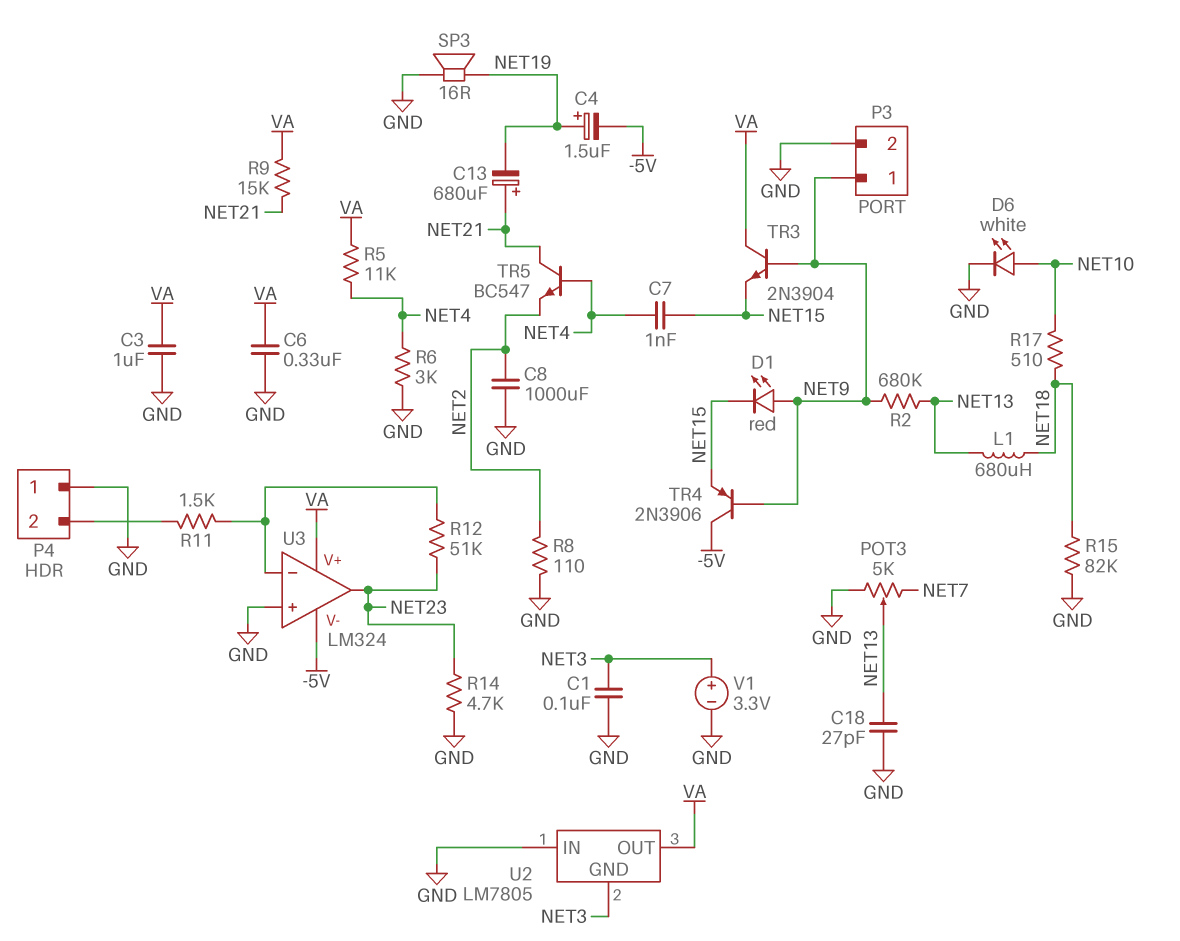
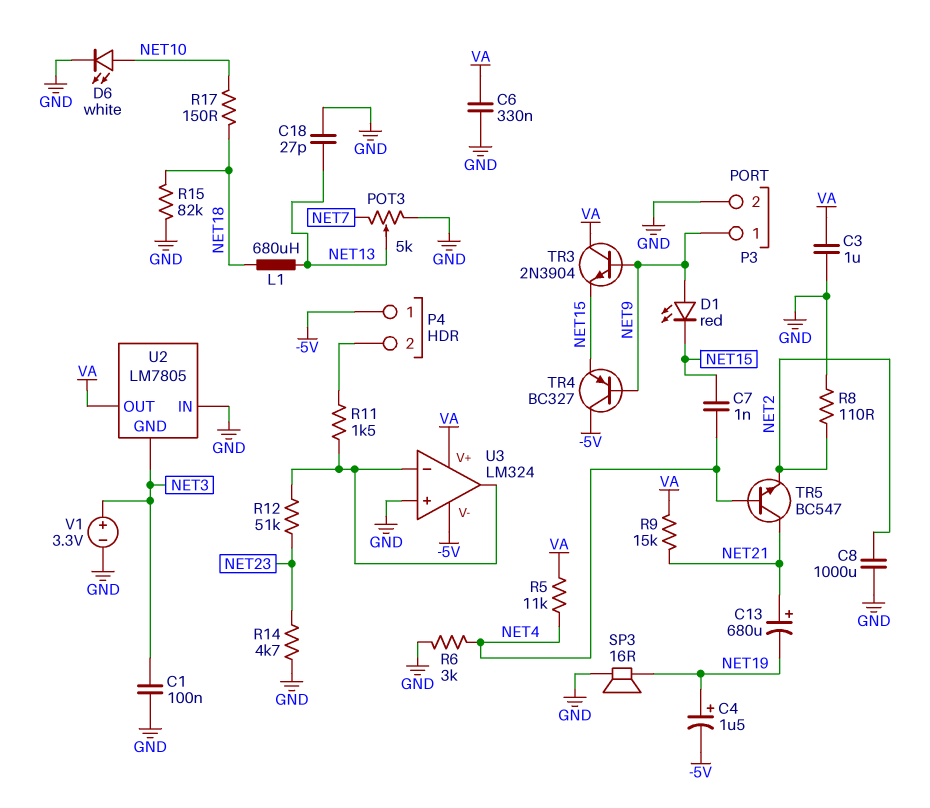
P4 pin 1: GND -> -5V
R2: 680k (NET9, NET13) -> none
R17: 510 (NET10, NET18) -> 150 (NET10, NET18)
TR4: PNP 2N3906 (B NET9, C -5V, E NET15) -> PNP BC327 (B NET9, C -5V, E NET15)
U3 pin out: NET23 -> U3/in-

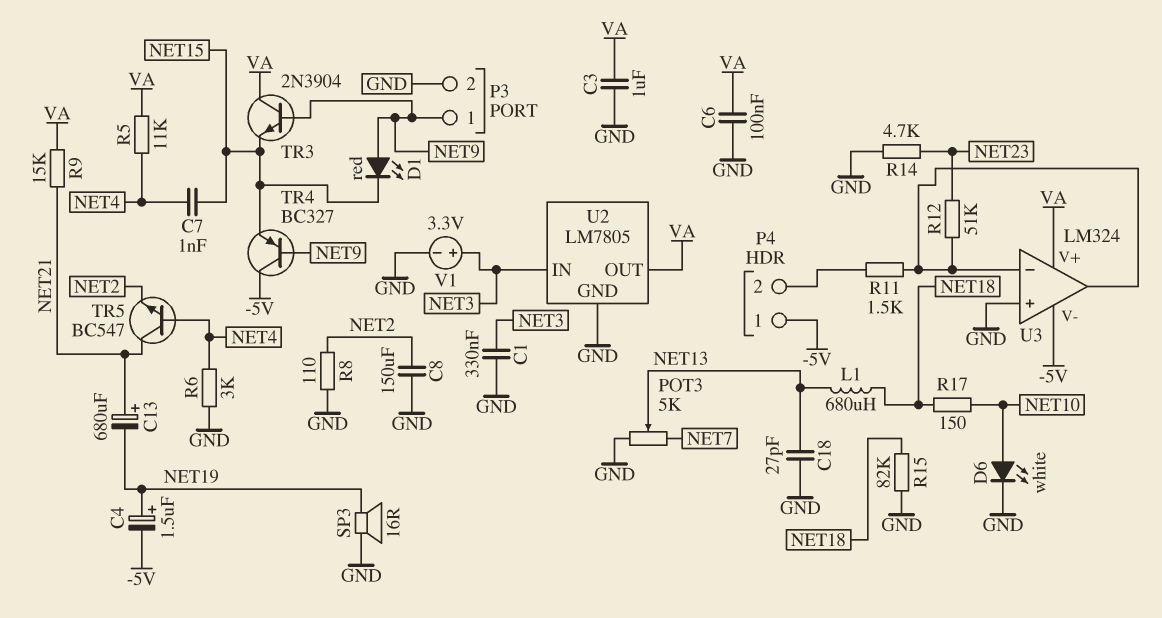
C1: 100nF (GND, NET3) -> 330nF (GND, NET3)
C6: 330nF (GND, VA) -> 100nF (GND, VA)
C8: 1000uF (GND, NET2) -> 150uF (GND, NET2)
U2 pin GND: NET3 -> GND
U2 pin IN: GND -> NET3

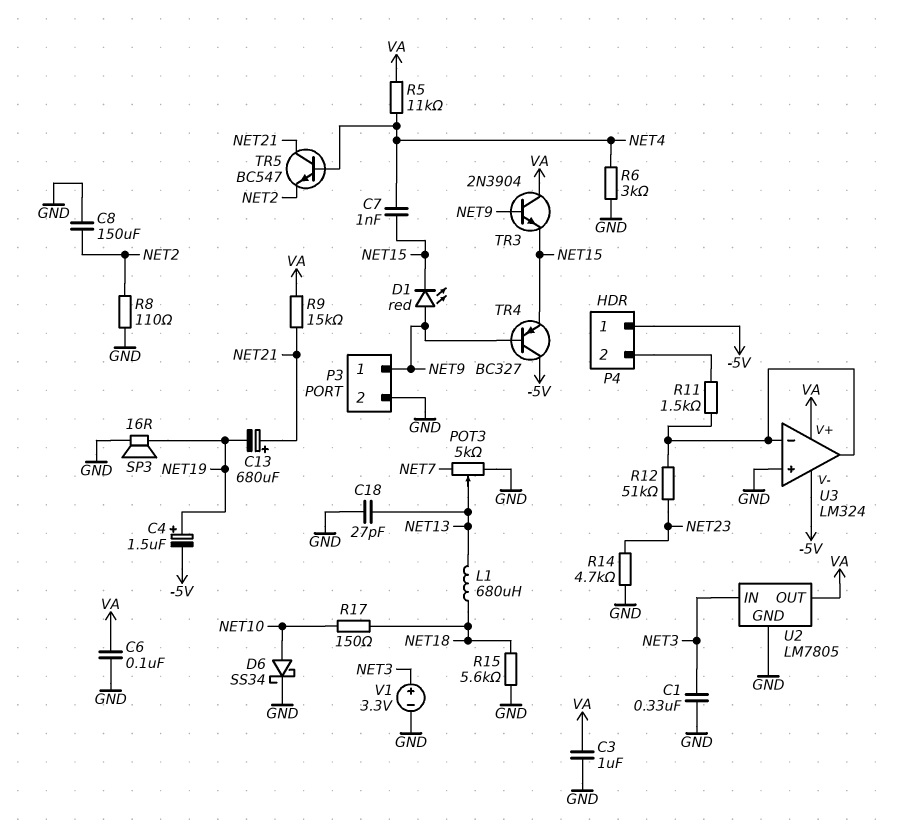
D6: LED white (A NET10, K GND) -> schottky SS34 (A NET10, K GND)
R15: 82k (GND, NET18) -> 5.6k (GND, NET18)

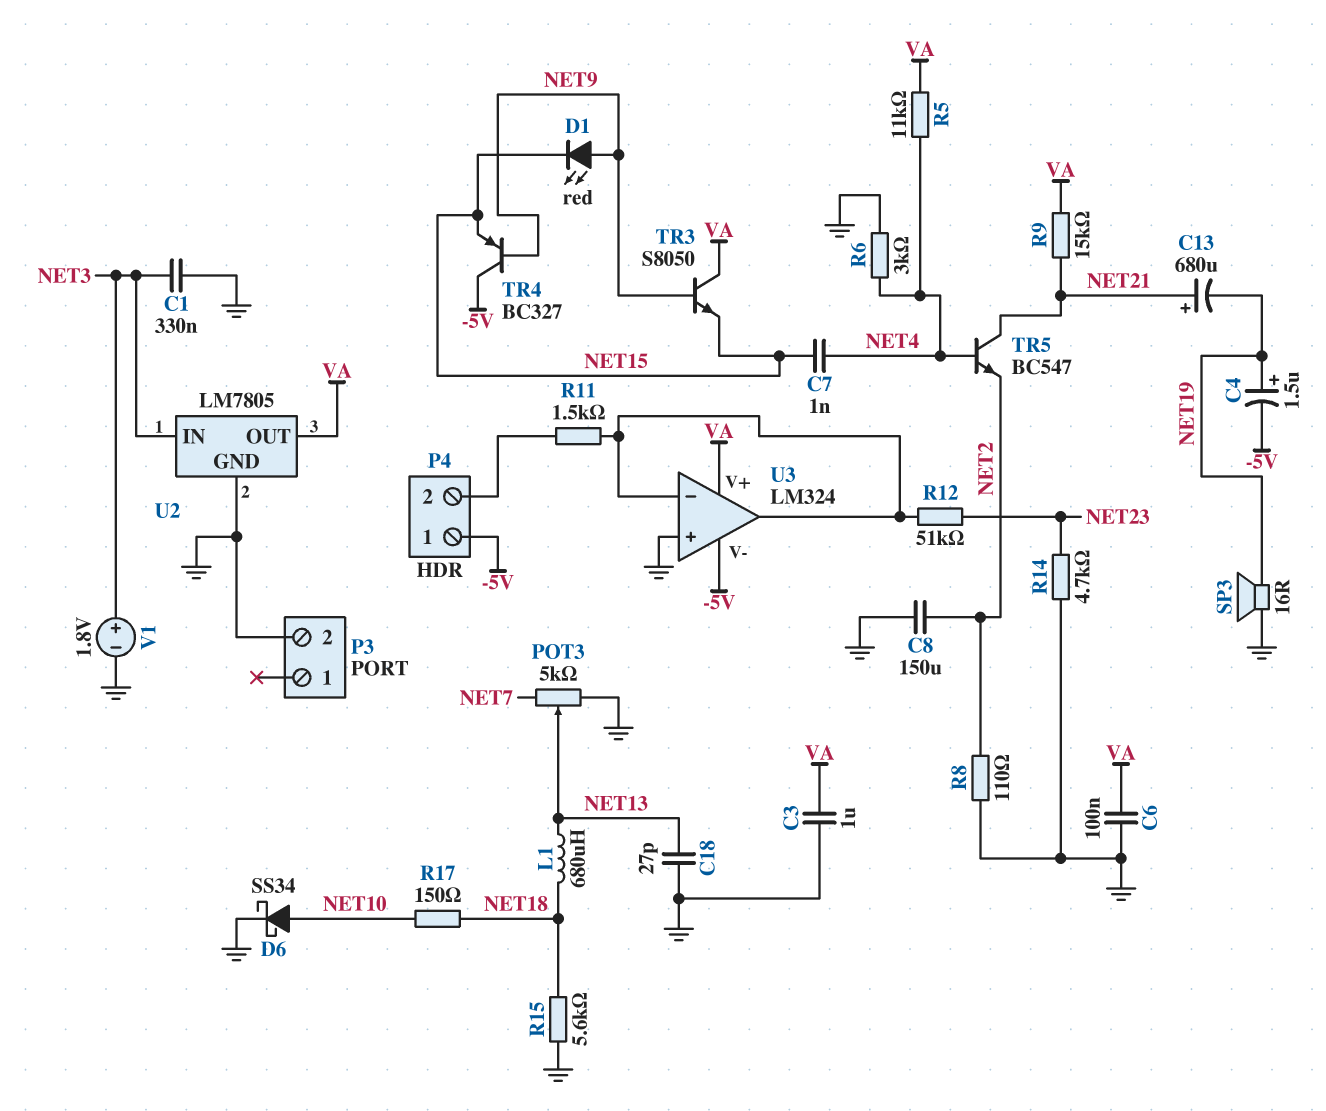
P3 pin 1: NET9 -> none
TR3: NPN 2N3904 (B NET9, C VA, E NET15) -> NPN S8050 (B NET9, C VA, E NET15)
V1: 3.3V (plus NET3, minus GND) -> 1.8V (plus NET3, minus GND)

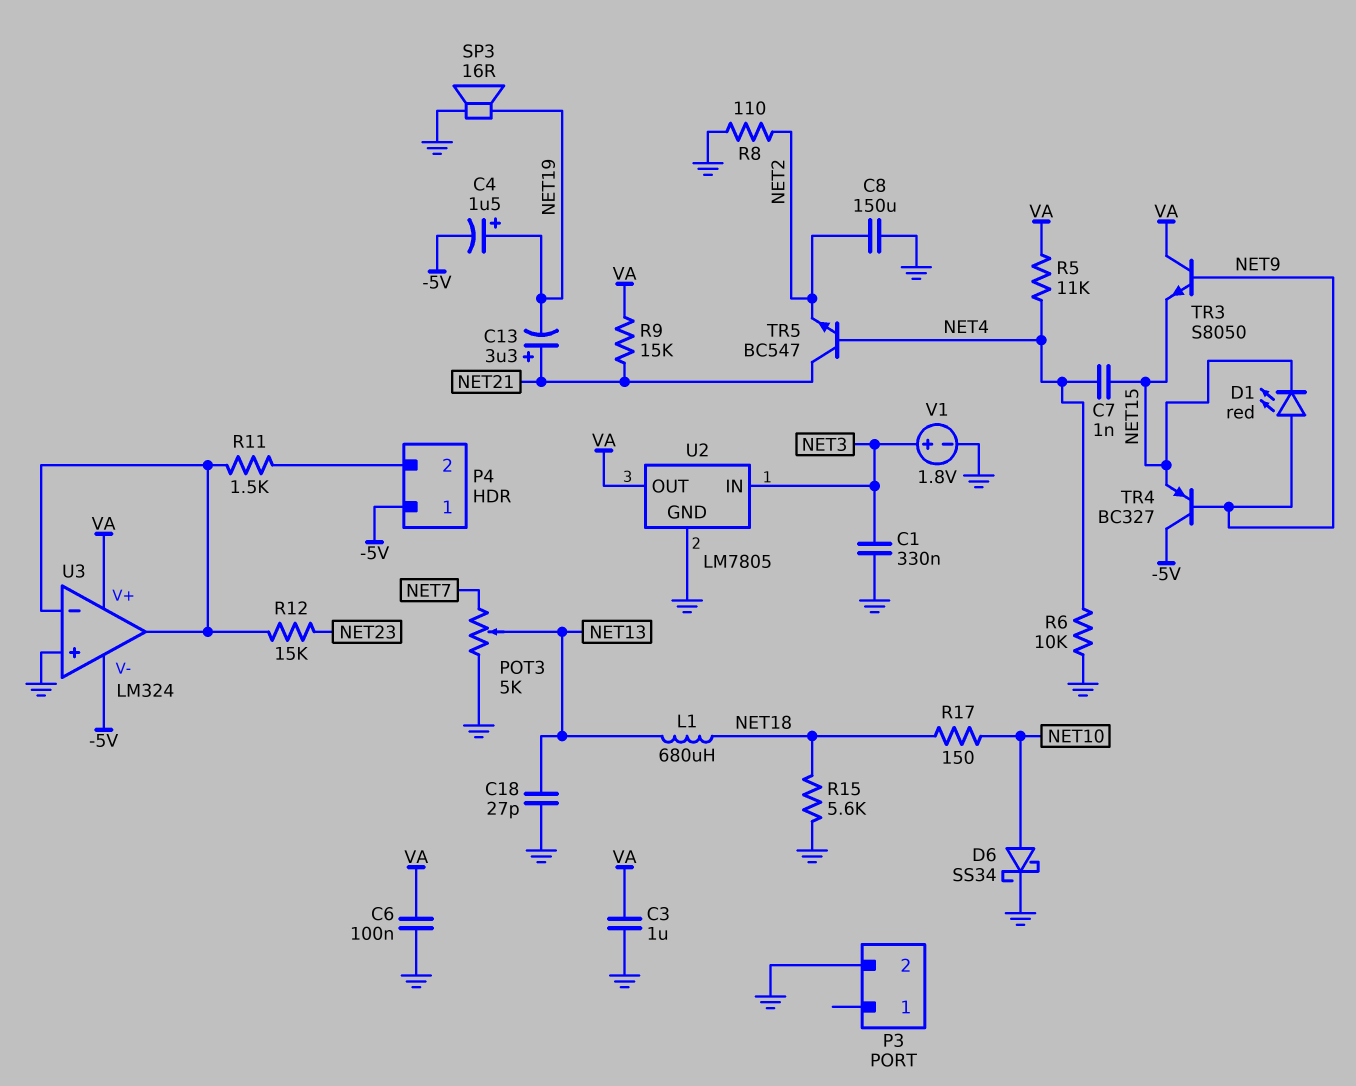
C13: 680uF (plus NET21, minus NET19) -> 3.3uF (plus NET21, minus NET19)
R6: 3k (GND, NET4) -> 10k (GND, NET4)
R12: 51k (NET23, U3/in-) -> 15k (NET23, U3/in-)
R14: 4.7k (GND, NET23) -> none

